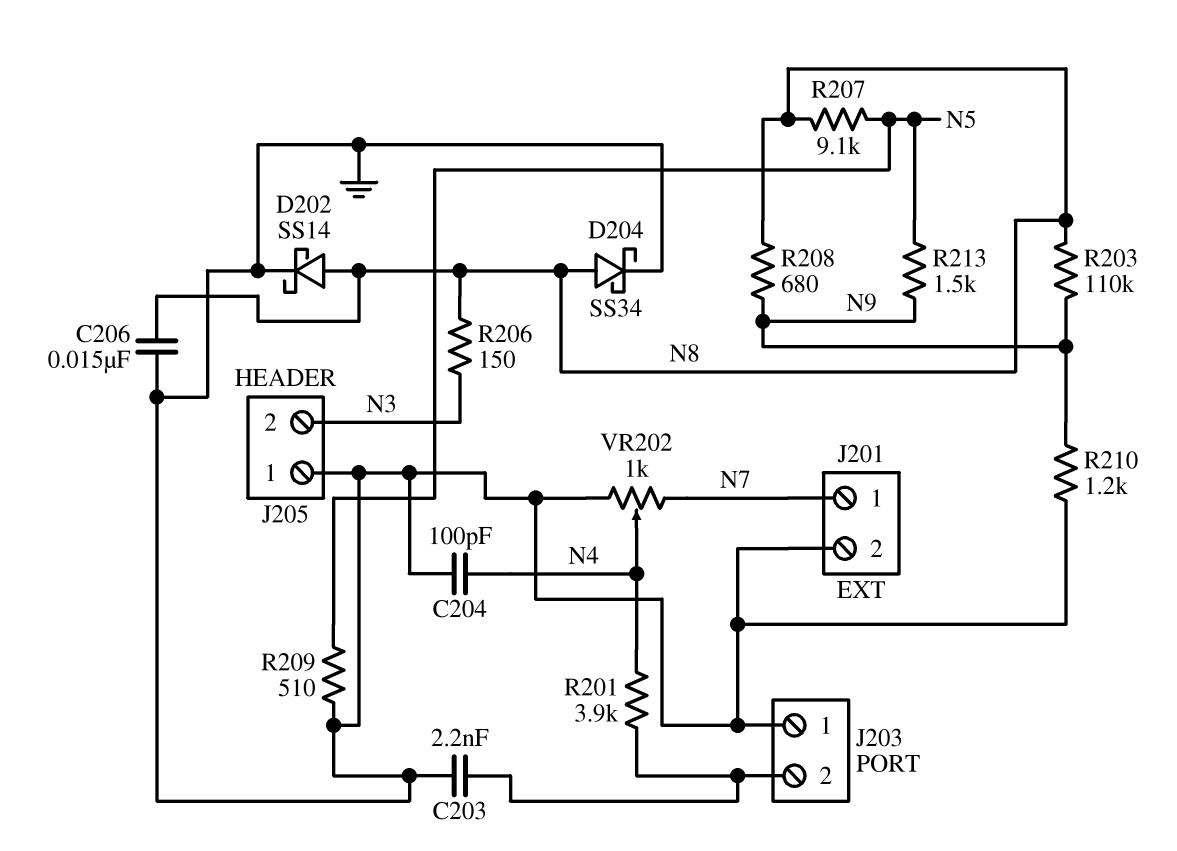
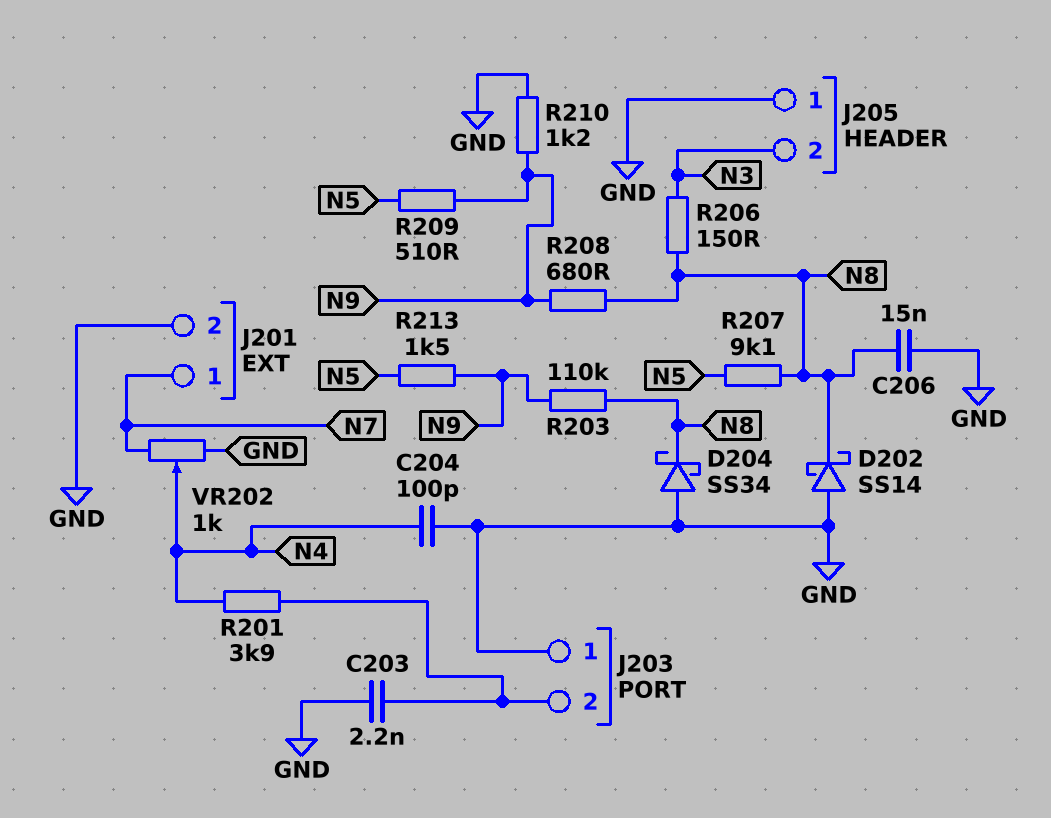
D202: schottky SS14 (A N8, K GND) -> schottky SS14 (A GND, K N8)
D204: schottky SS34 (A N8, K GND) -> schottky SS34 (A GND, K N8)
R209: 510 (GND, N5) -> 510 (N5, N9)

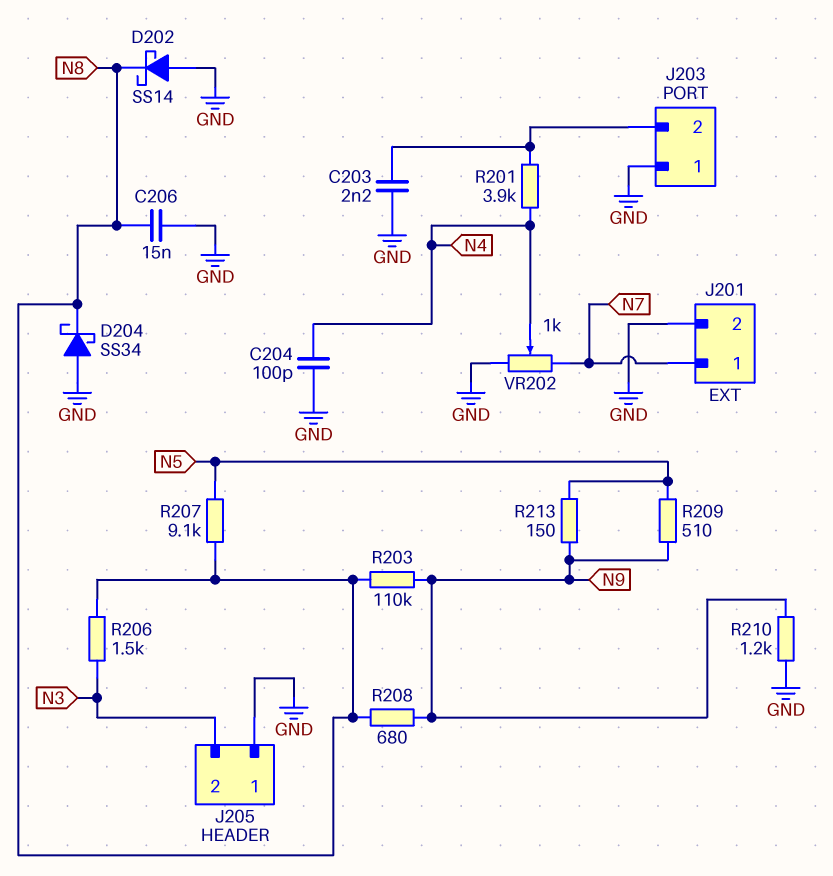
R206: 150 (N3, N8) -> 1.5k (N3, N8)
R213: 1.5k (N5, N9) -> 150 (N5, N9)

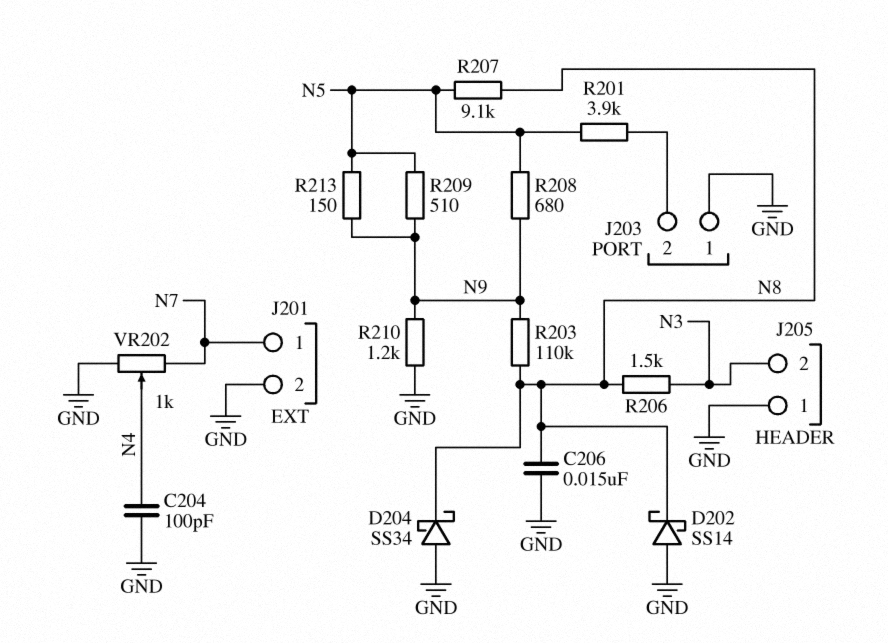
C203: 2.2nF (GND, J203/2) -> none
R201: 3.9k (J203/2, N4) -> 3.9k (J203/2, N5)
R208: 680 (N8, N9) -> 680 (N5, N9)

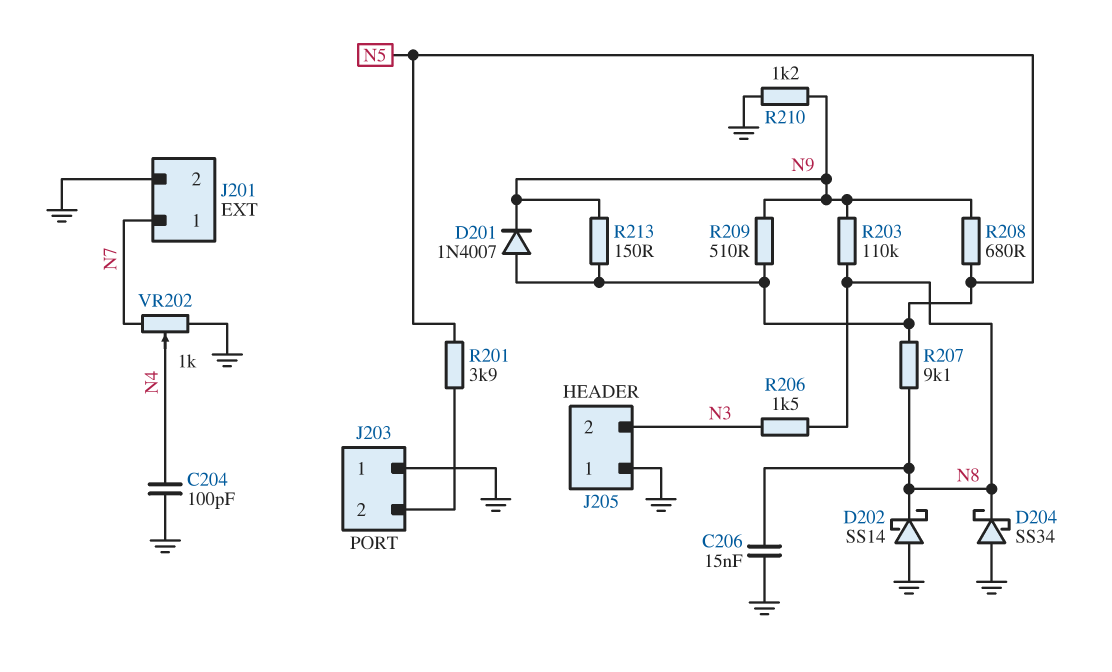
D201: none -> diode 1N4007 (A N5, K N9)

